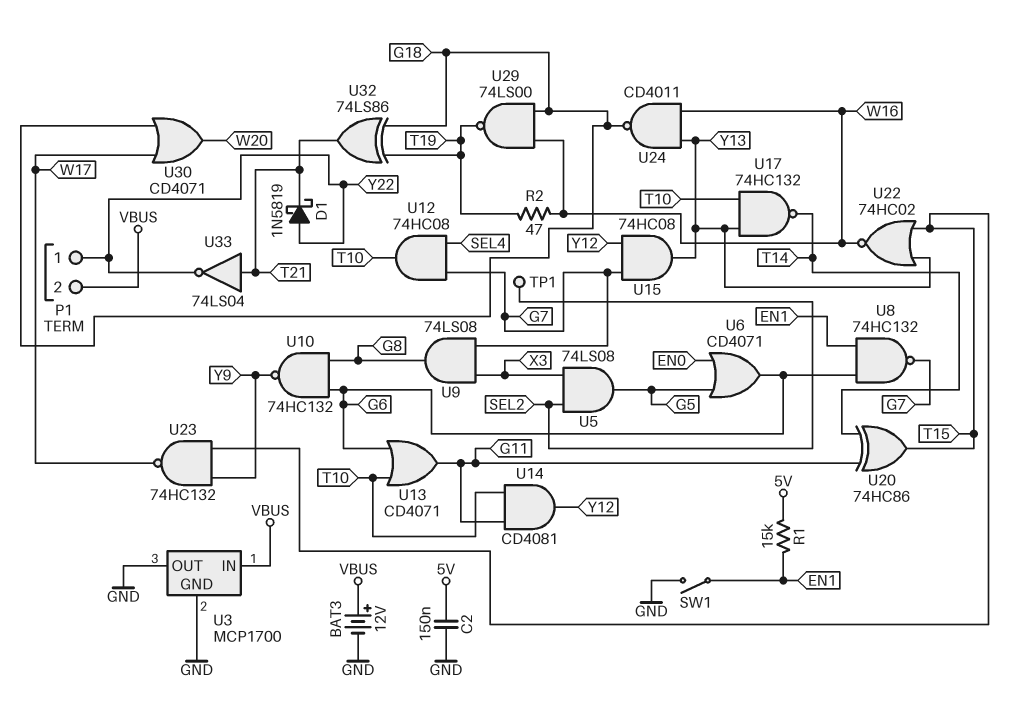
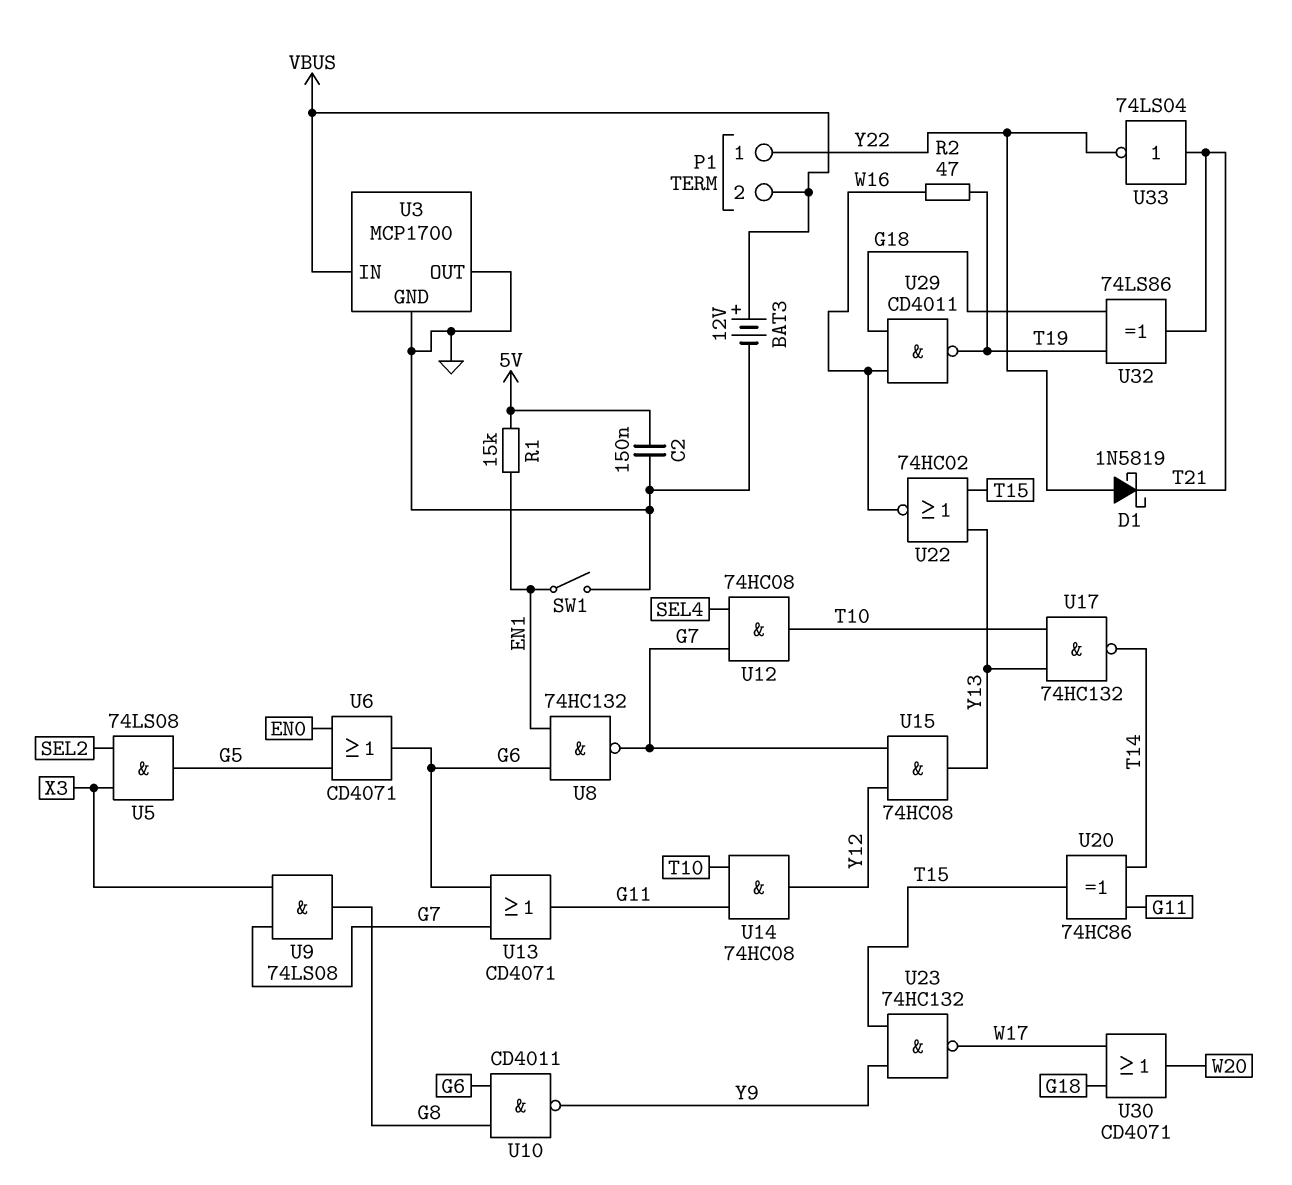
TP1: test point (SEL2) -> none
U10: NAND 74HC132 (in G6, in G8, out Y9) -> NAND CD4011 (in G6, in G8, out Y9)
U13: OR CD4071 (in G6, in T10, out G11) -> OR CD4071 (in G6, in G7, out G11)
U14: AND CD4081 (in G11, in T10, out Y12) -> AND 74HC08 (in G11, in T10, out Y12)
U24: NAND CD4011 (in W16, in Y13, out G18) -> none
U29: NAND 74LS00 (in G18, in W16, out T19) -> NAND CD4011 (in G18, in W16, out T19)

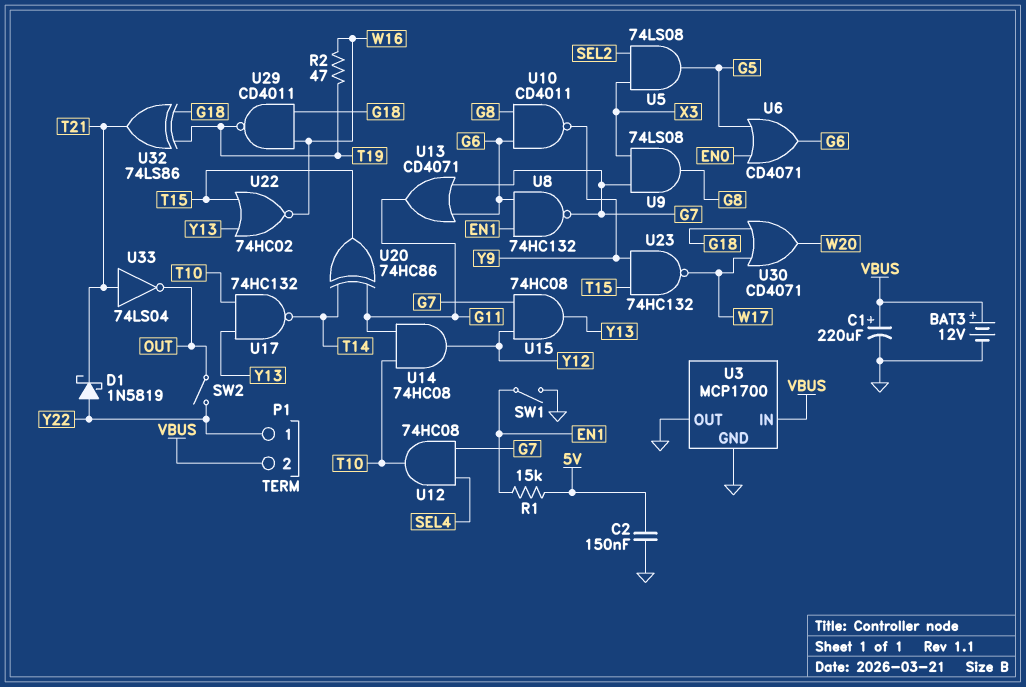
C1: none -> 220uF (plus VBUS, minus GND)
SW2: none -> switch (OUT, Y22)
U33: NOT 74LS04 (in T21, out Y22) -> NOT 74LS04 (in T21, out OUT)

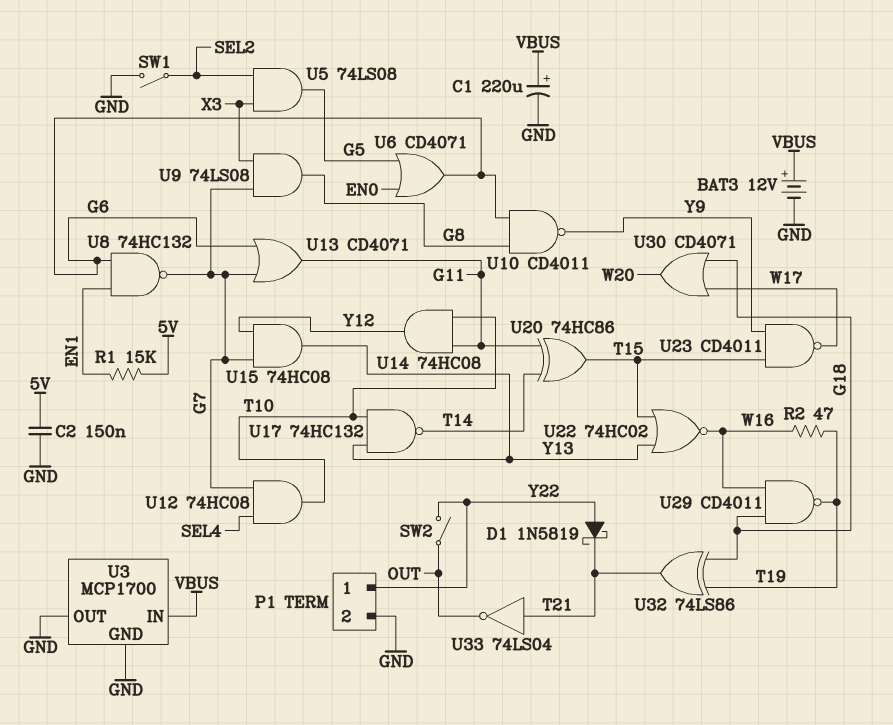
P1 pin 2: VBUS -> GND
SW1: switch (EN1, GND) -> switch (GND, SEL2)
U23: NAND 74HC132 (in T15, in Y9, out W17) -> NAND CD4011 (in T15, in Y9, out W17)

